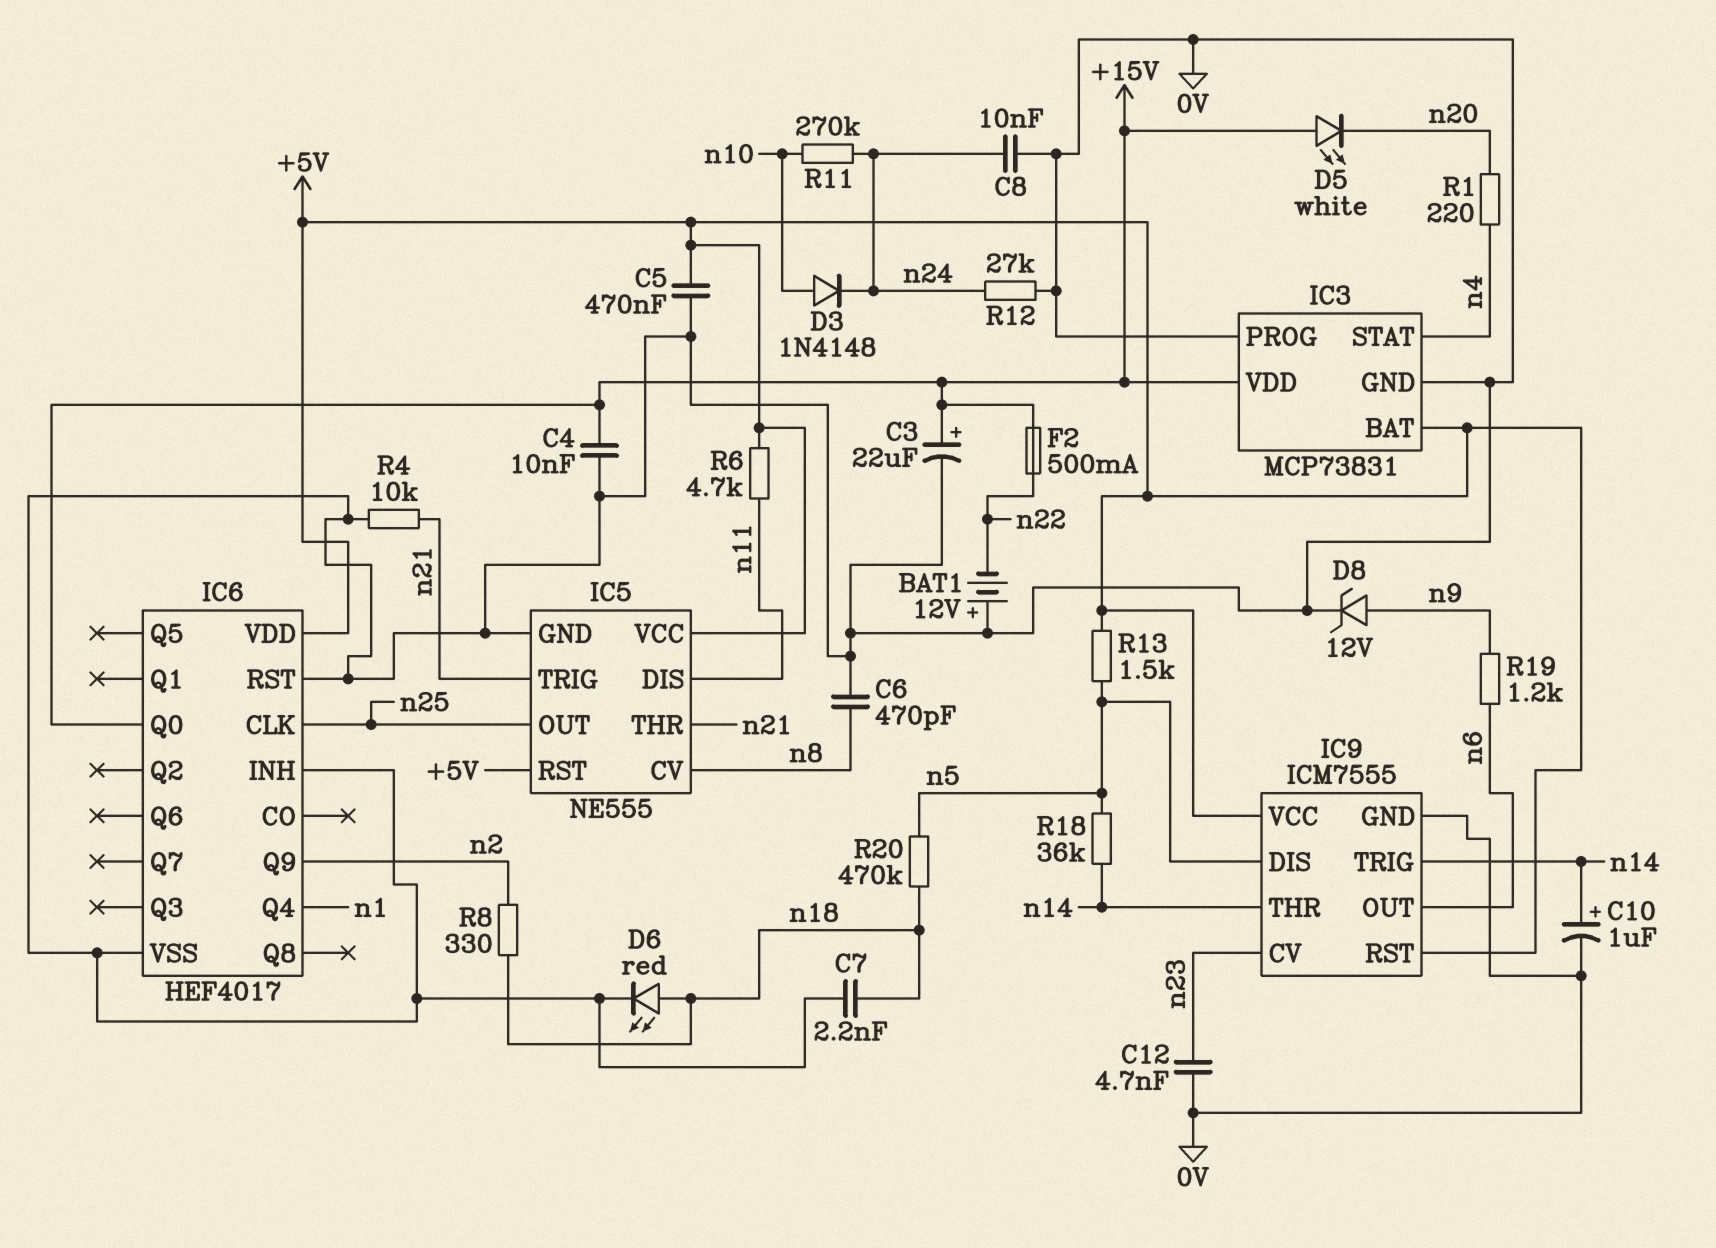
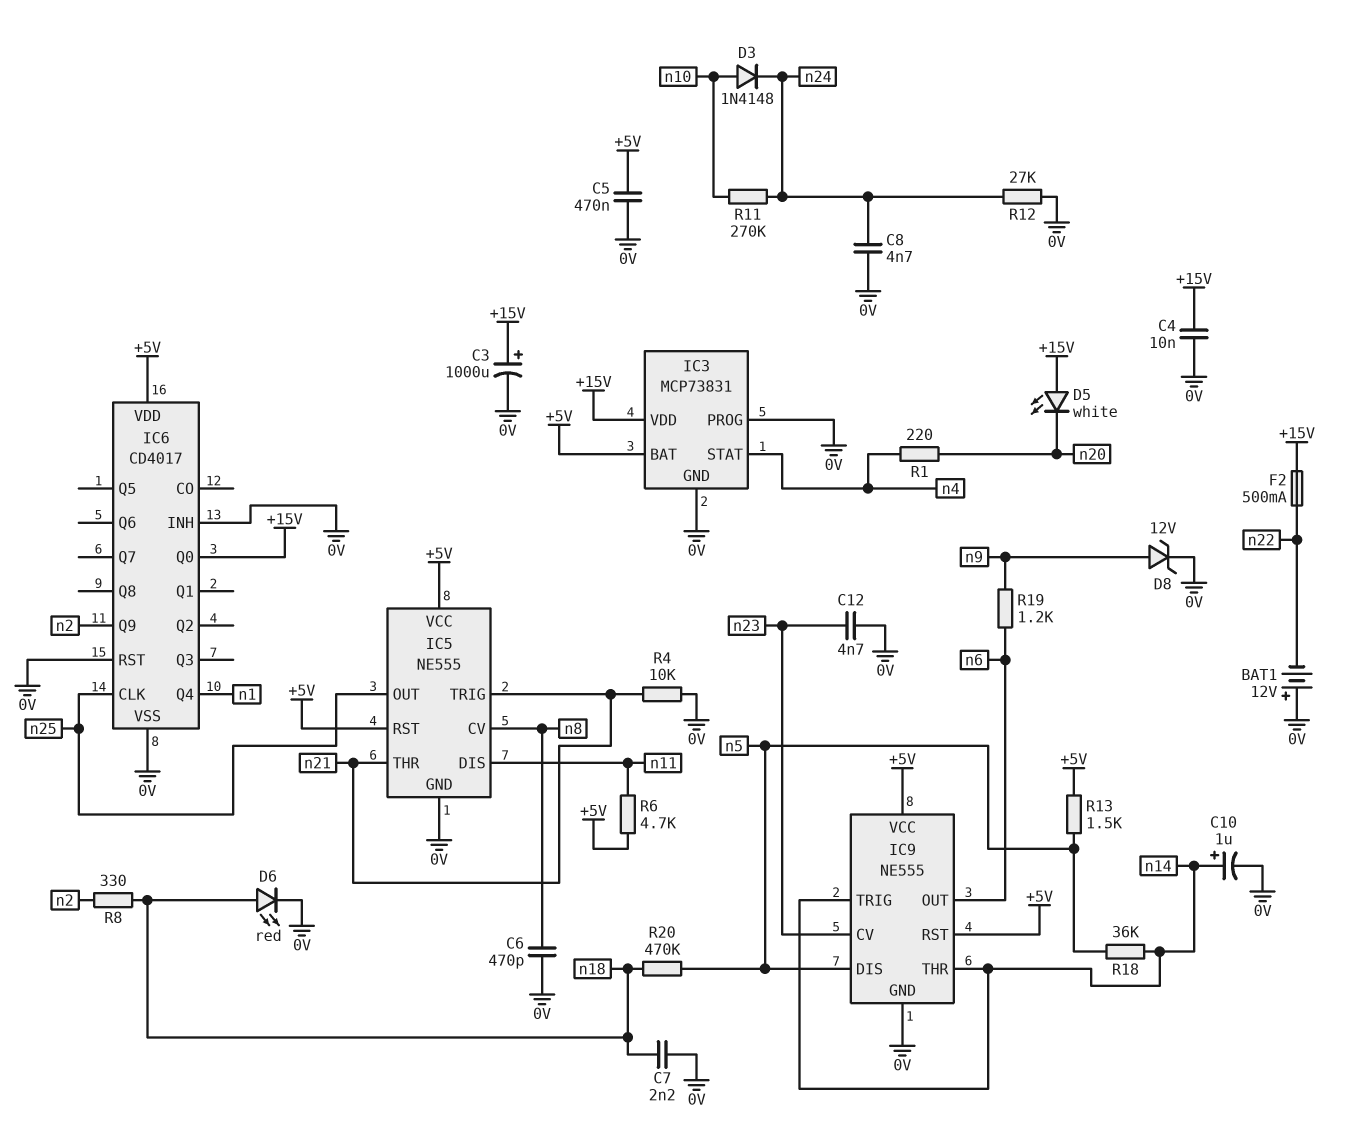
C3: 22uF (plus +15V, minus 0V) -> 1000uF (plus +15V, minus 0V)
C8: 10nF (0V, n24) -> 4.7nF (0V, n24)
IC6: HEF4017 -> CD4017
IC9: ICM7555 -> NE555

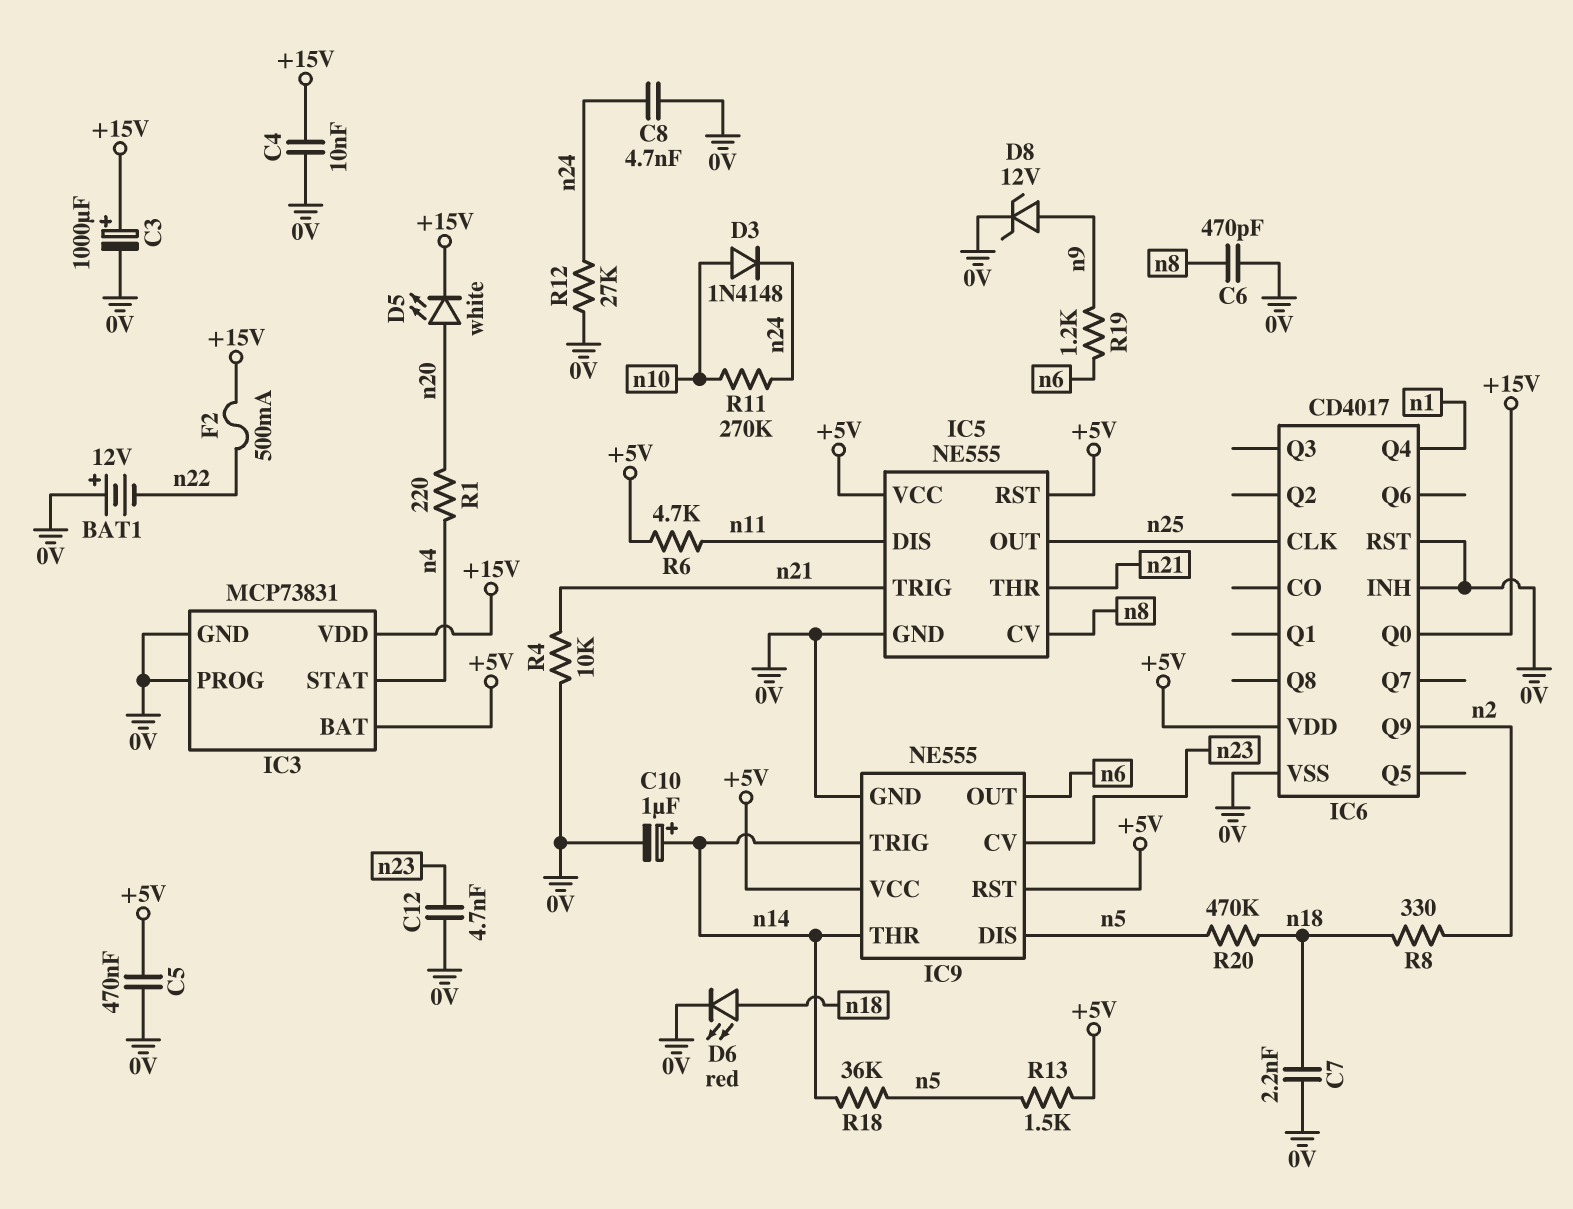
D5: LED white (A +15V, K n20) -> LED white (A n20, K +15V)

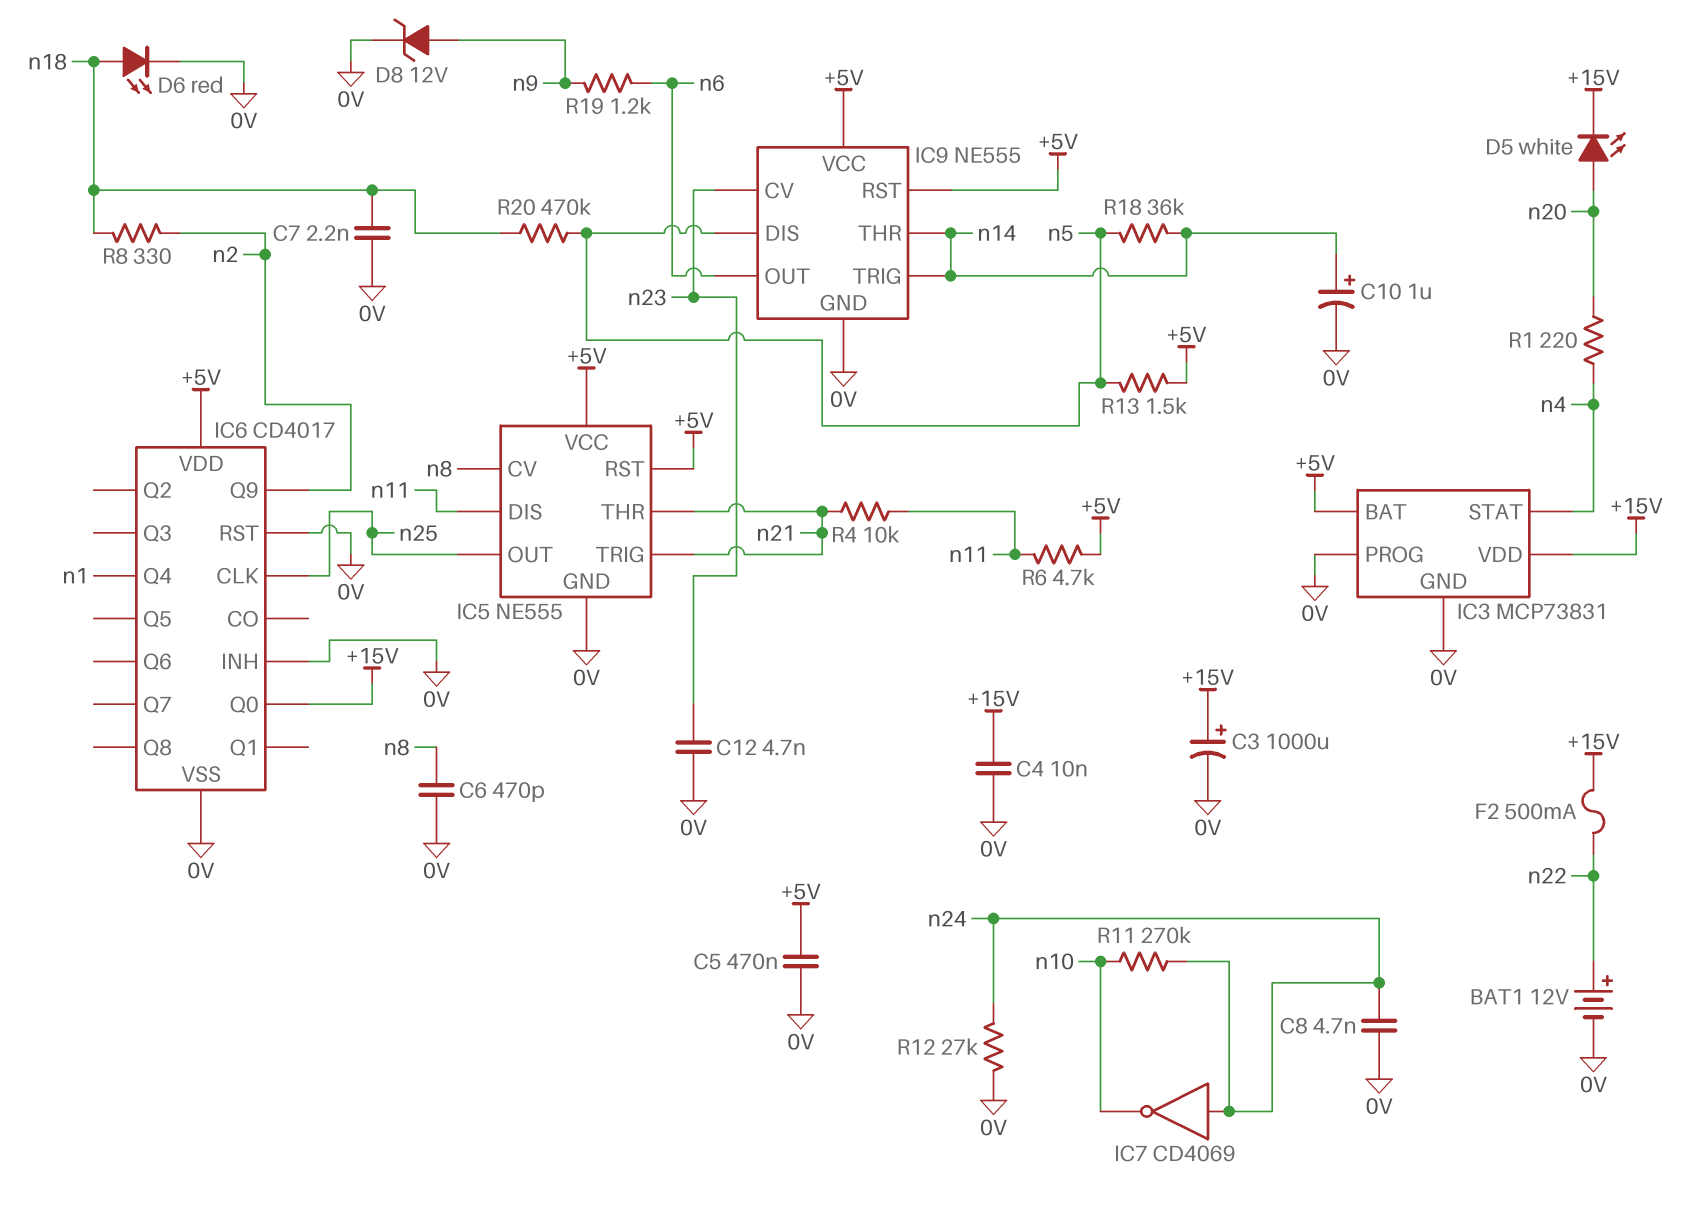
BAT1: 12V (plus 0V, minus n22) -> 12V (plus n22, minus 0V)
D3: diode 1N4148 (A n10, K n24) -> none
IC7: none -> NOT CD4069 (in n24, out n10)
R4: 10k (0V, n21) -> 10k (n11, n21)

